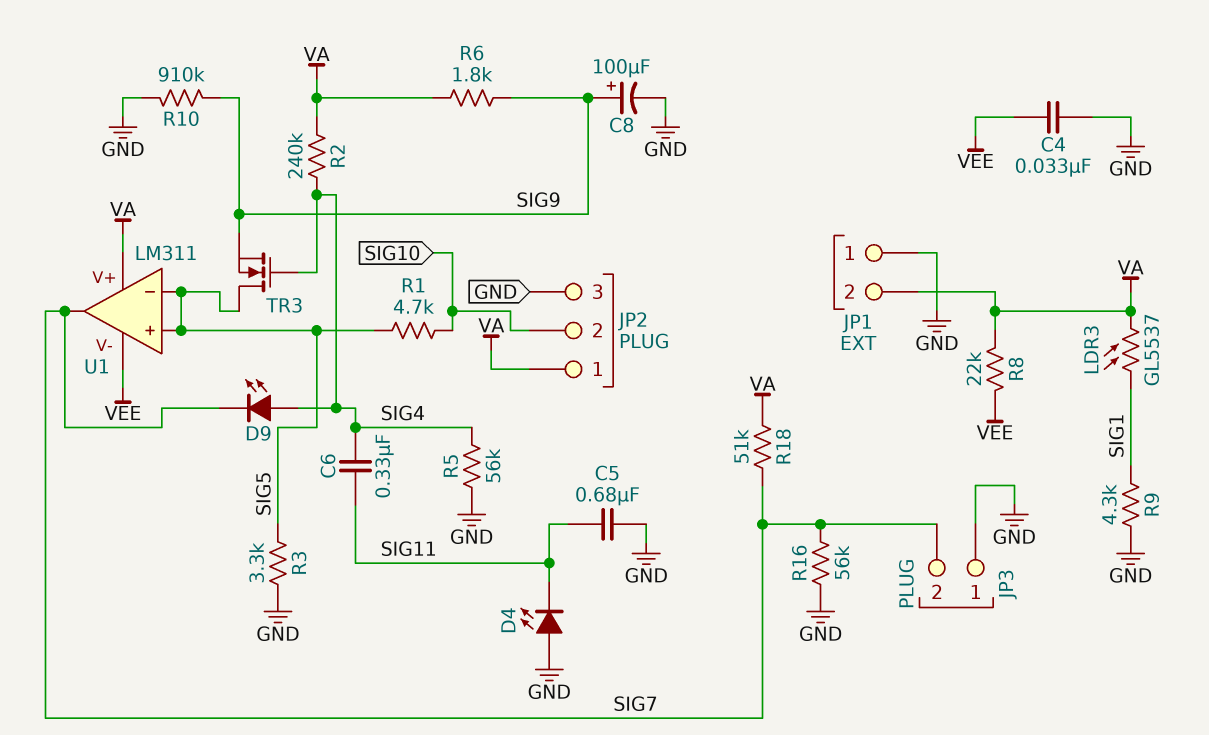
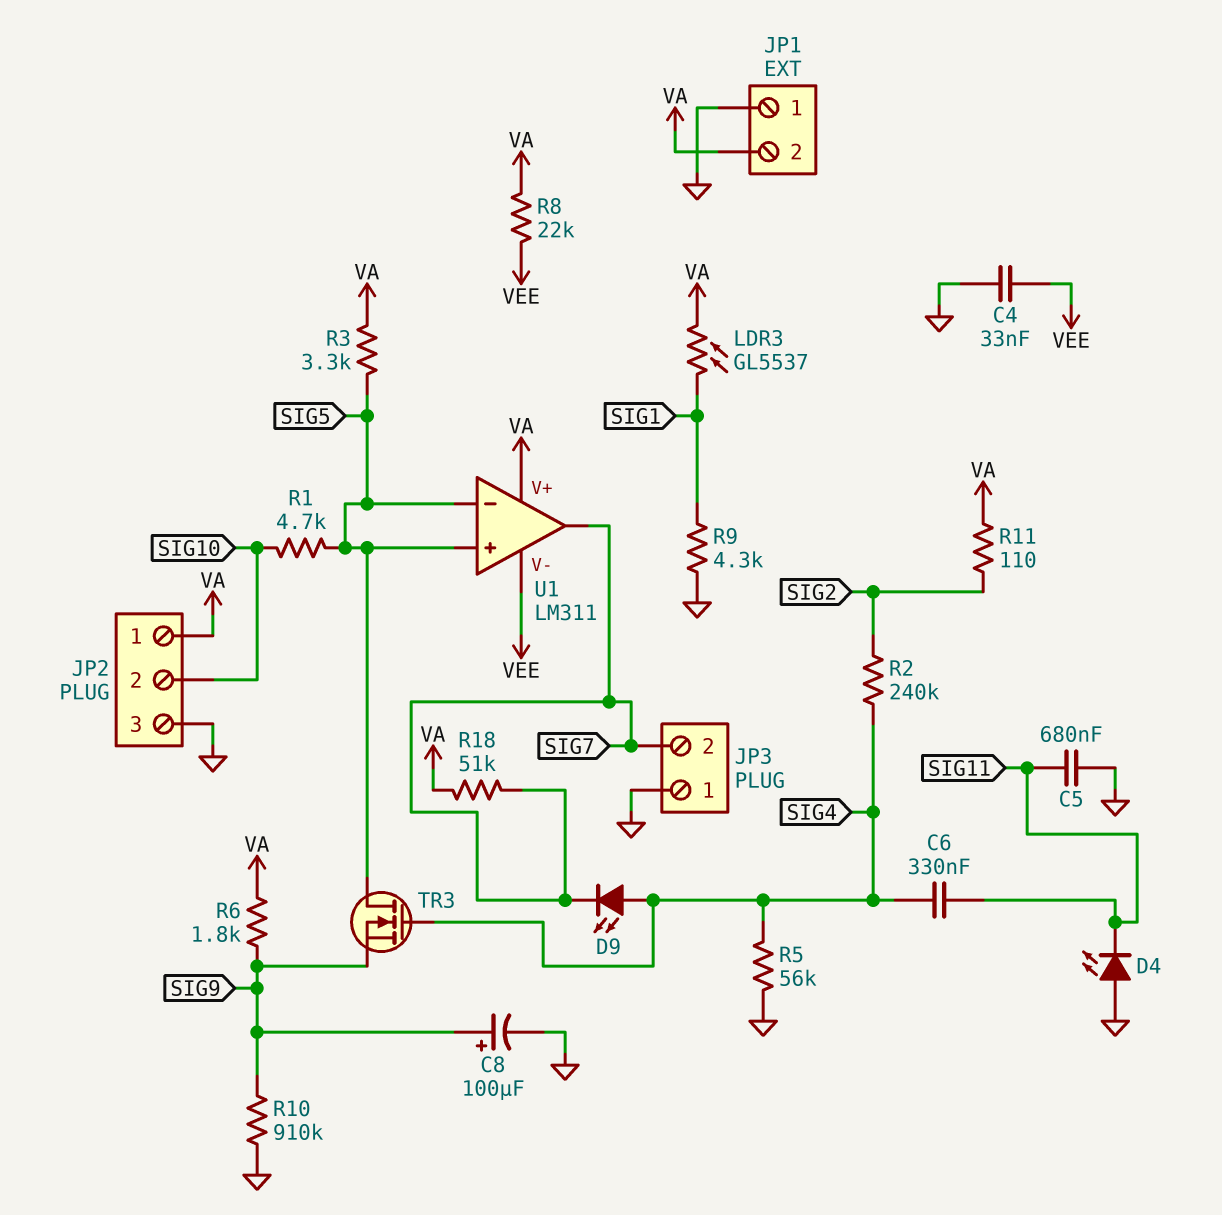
R2: 240k (SIG4, VA) -> 240k (SIG2, SIG4)
R3: 3.3k (GND, SIG5) -> 3.3k (SIG5, VA)
R11: none -> 110 (SIG2, VA)
R16: 56k (GND, SIG7) -> none

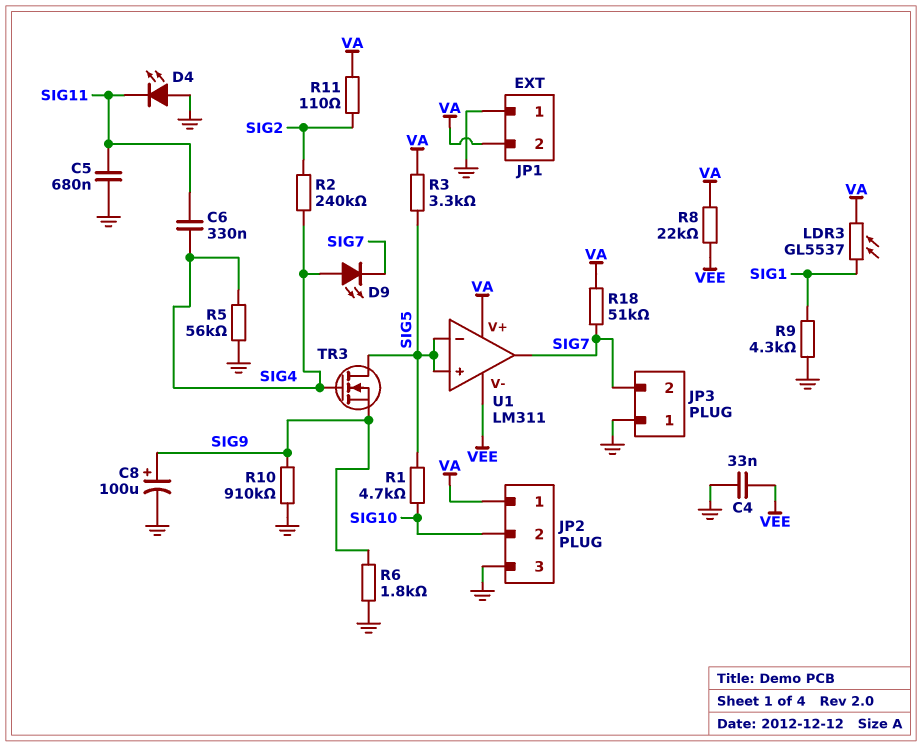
R6: 1.8k (SIG9, VA) -> 1.8k (GND, SIG9)

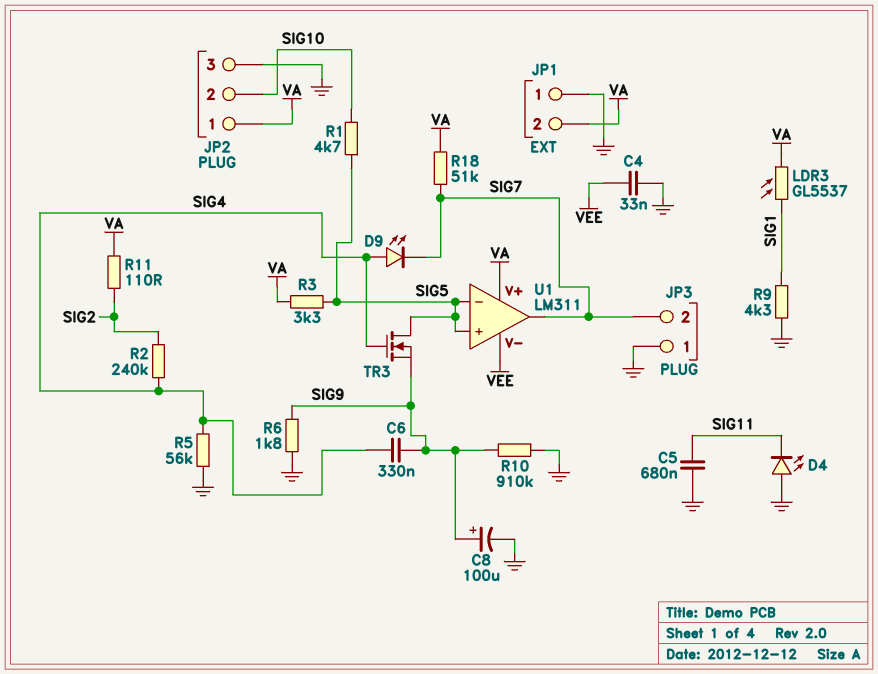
C6: 330nF (SIG4, SIG11) -> 330nF (SIG4, SIG9)
R8: 22k (VA, VEE) -> none

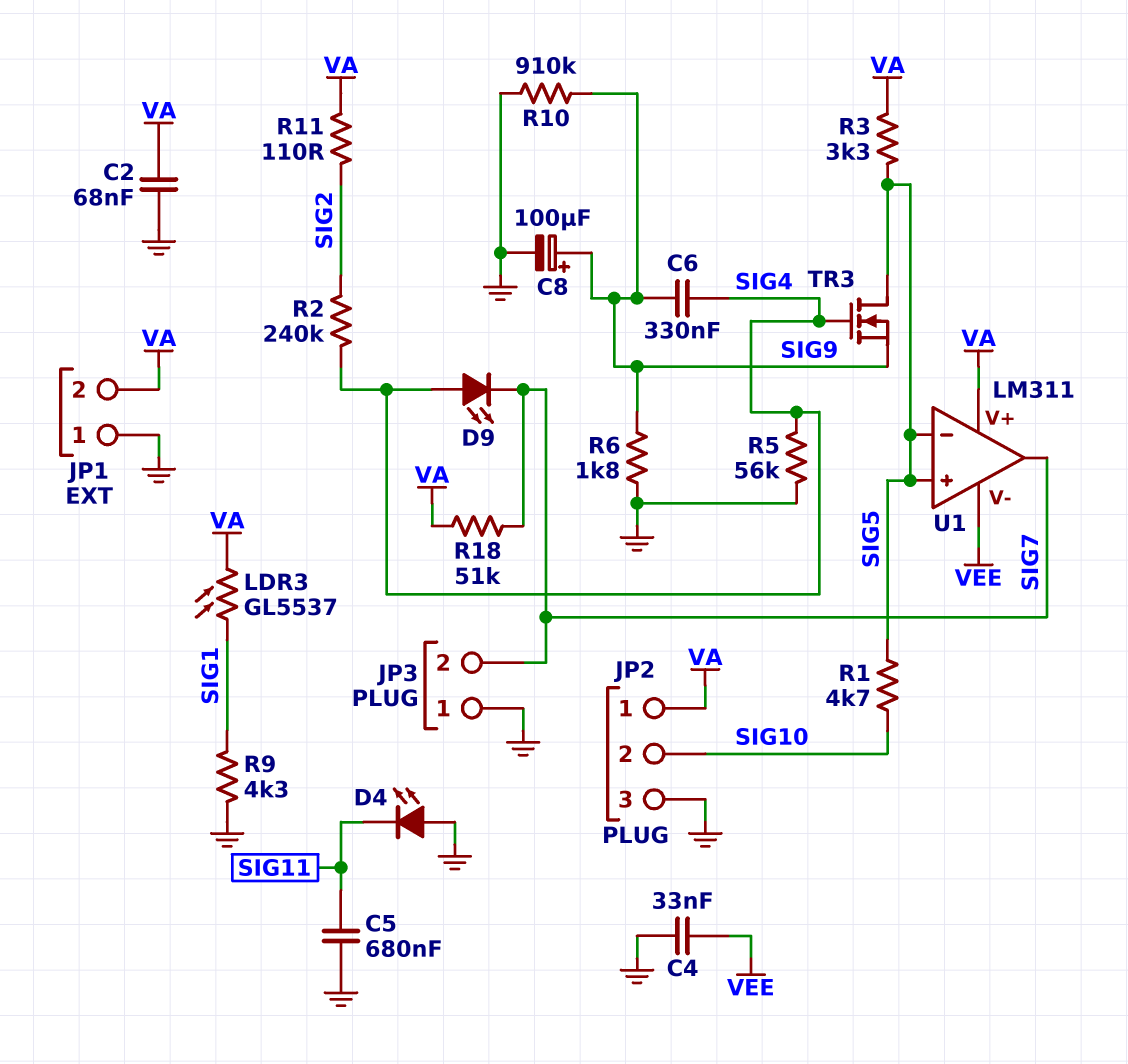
C2: none -> 68nF (GND, VA)

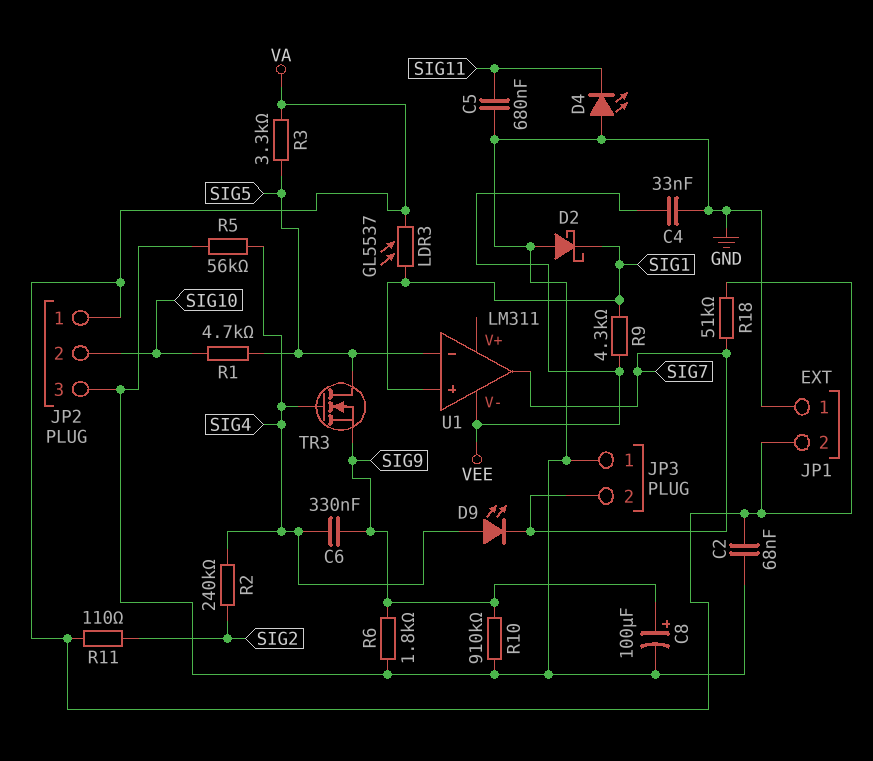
D2: none -> schottky (A GND, K SIG1)
R9: 4.3k (GND, SIG1) -> 4.3k (SIG1, VEE)
U1 pin V+: VA -> none
U1 pin in+: SIG5 -> SIG1

